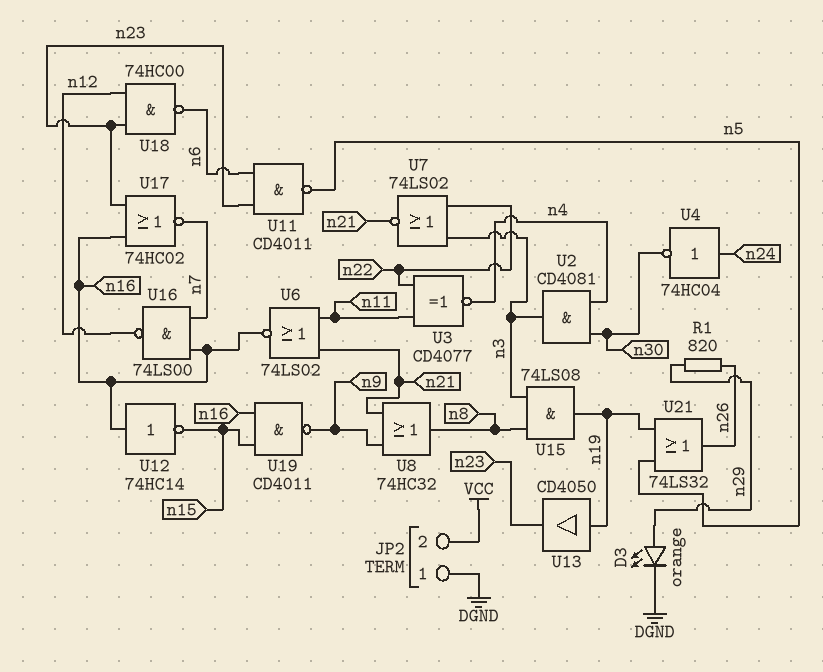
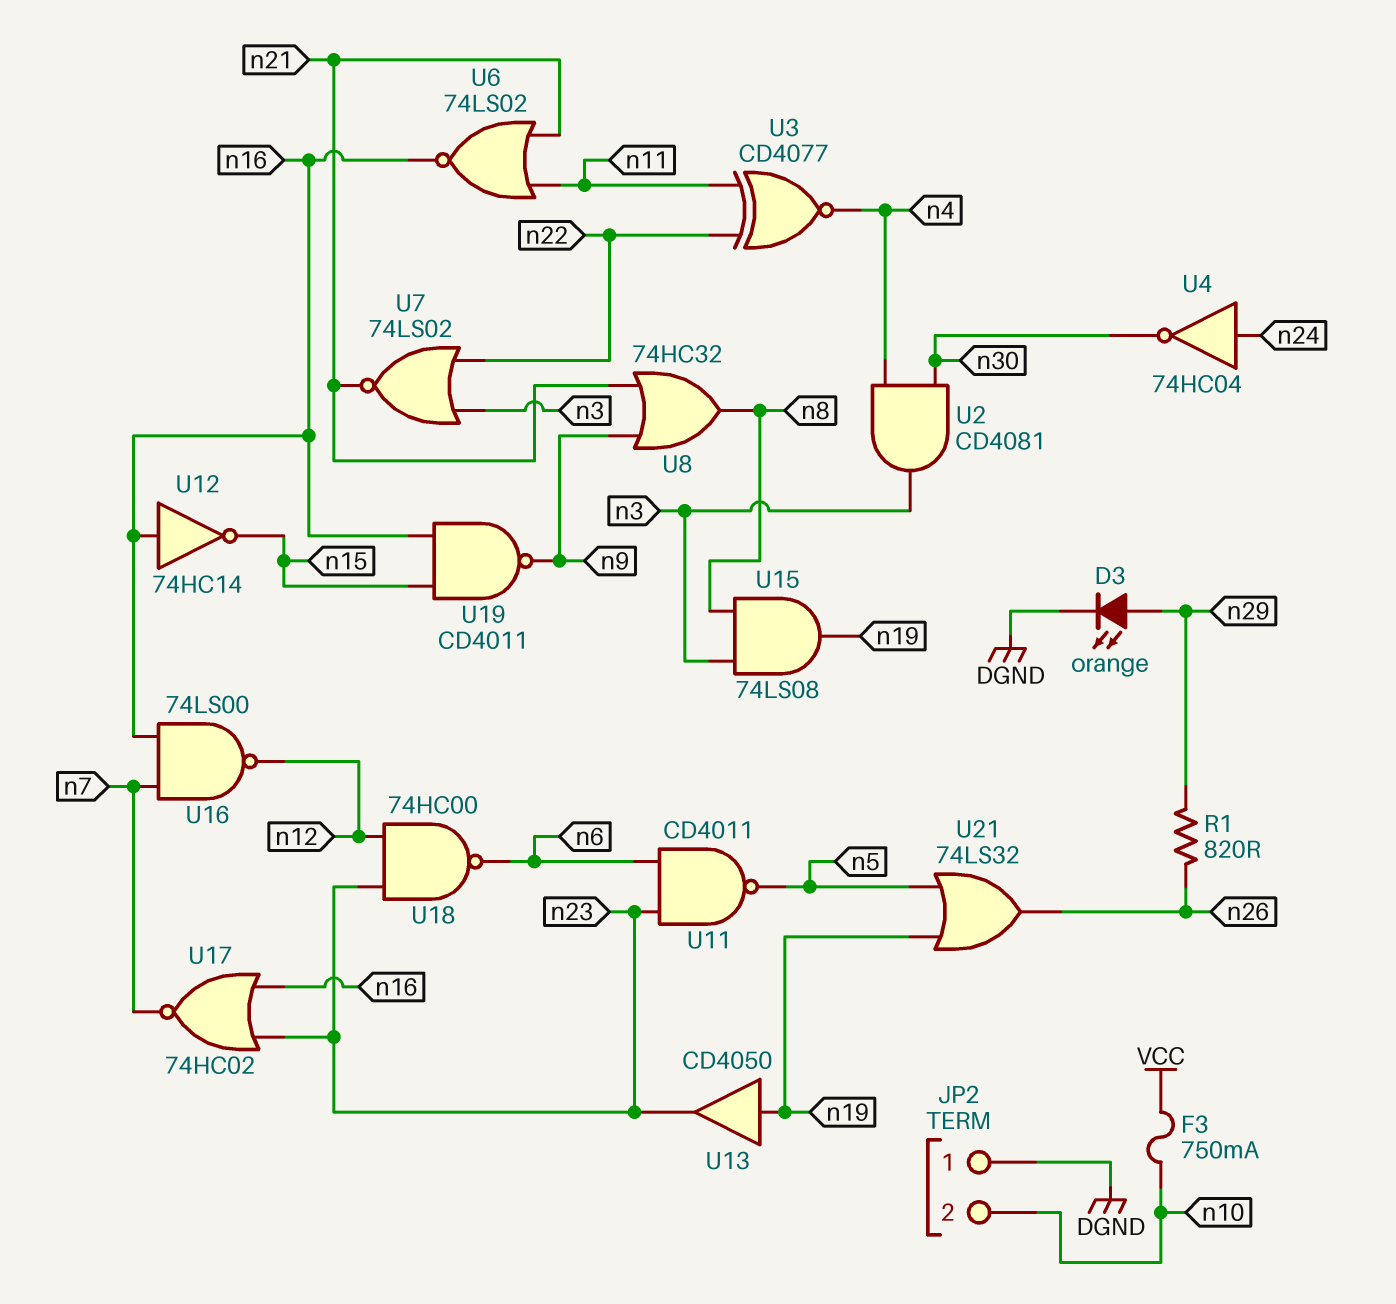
F3: none -> 750mA (VCC, n10)
JP2 pin 2: VCC -> n10

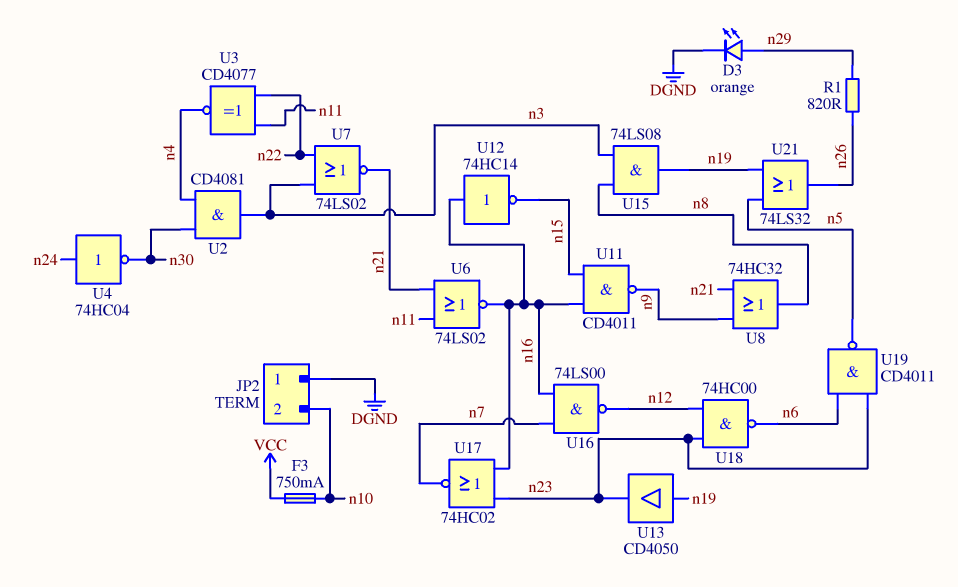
U11: NAND CD4011 (in n6, in n23, out n5) -> NAND CD4011 (in n15, in n16, out n9)
U19: NAND CD4011 (in n15, in n16, out n9) -> NAND CD4011 (in n6, in n23, out n5)

